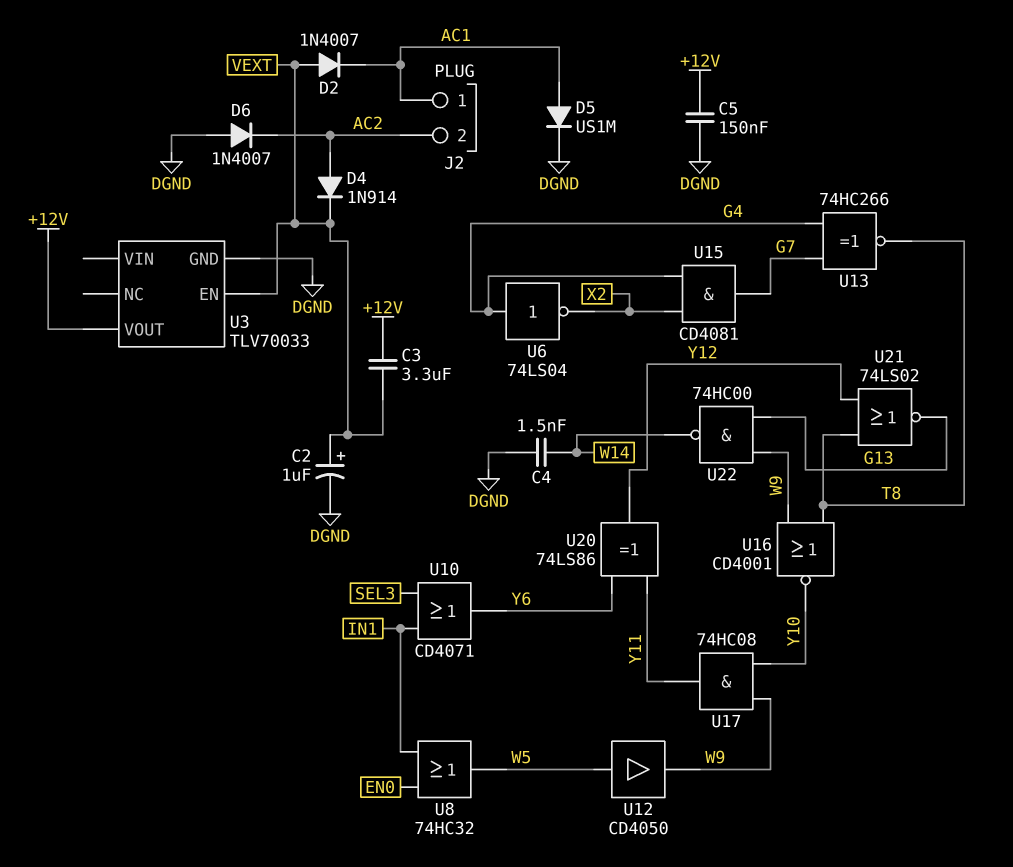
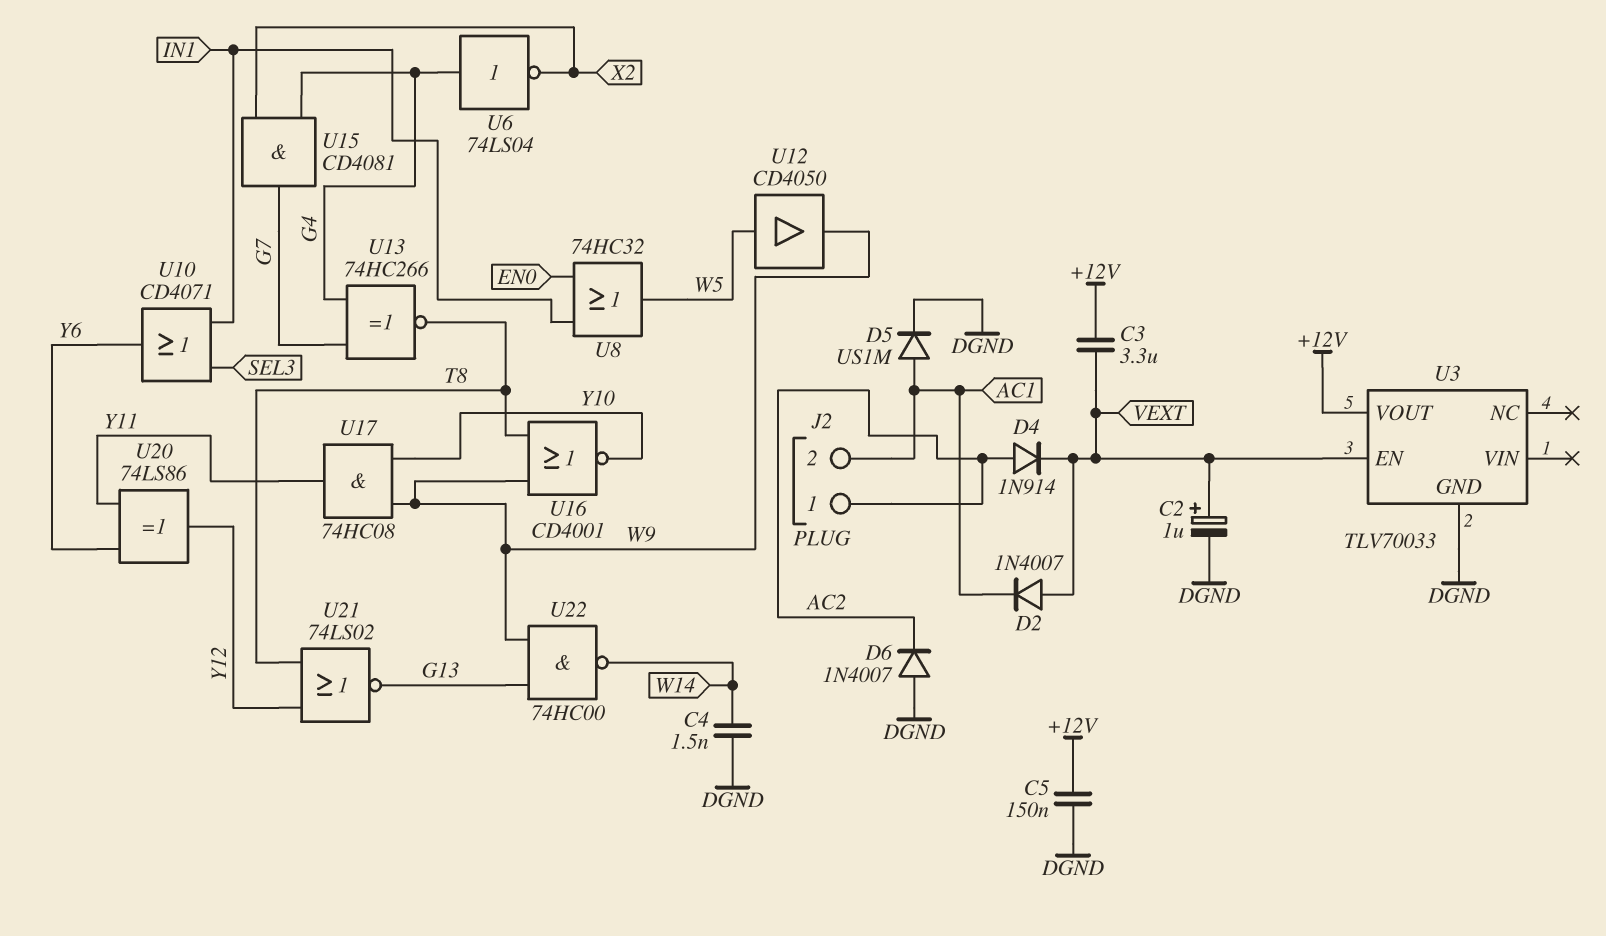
J2 pin 1: AC1 -> AC2
J2 pin 2: AC2 -> AC1

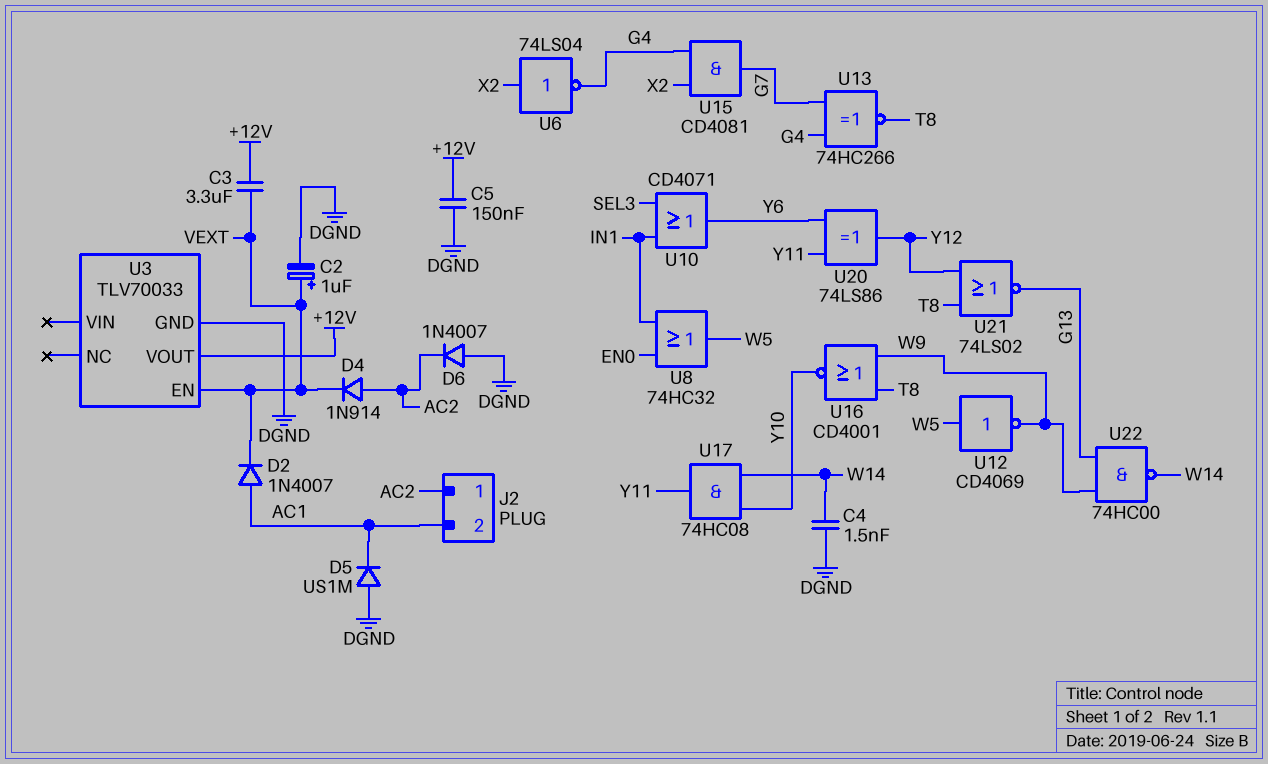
D2: diode 1N4007 (A VEXT, K AC1) -> diode 1N4007 (A AC1, K VEXT)
D5: diode US1M (A AC1, K DGND) -> diode US1M (A DGND, K AC1)
U6: NOT 74LS04 (in G4, out X2) -> NOT 74LS04 (in X2, out G4)
U12: buffer CD4050 (in W5, out W9) -> NOT CD4069 (in W5, out W9)
U17: AND 74HC08 (in W9, in Y10, out Y11) -> AND 74HC08 (in W14, in Y10, out Y11)

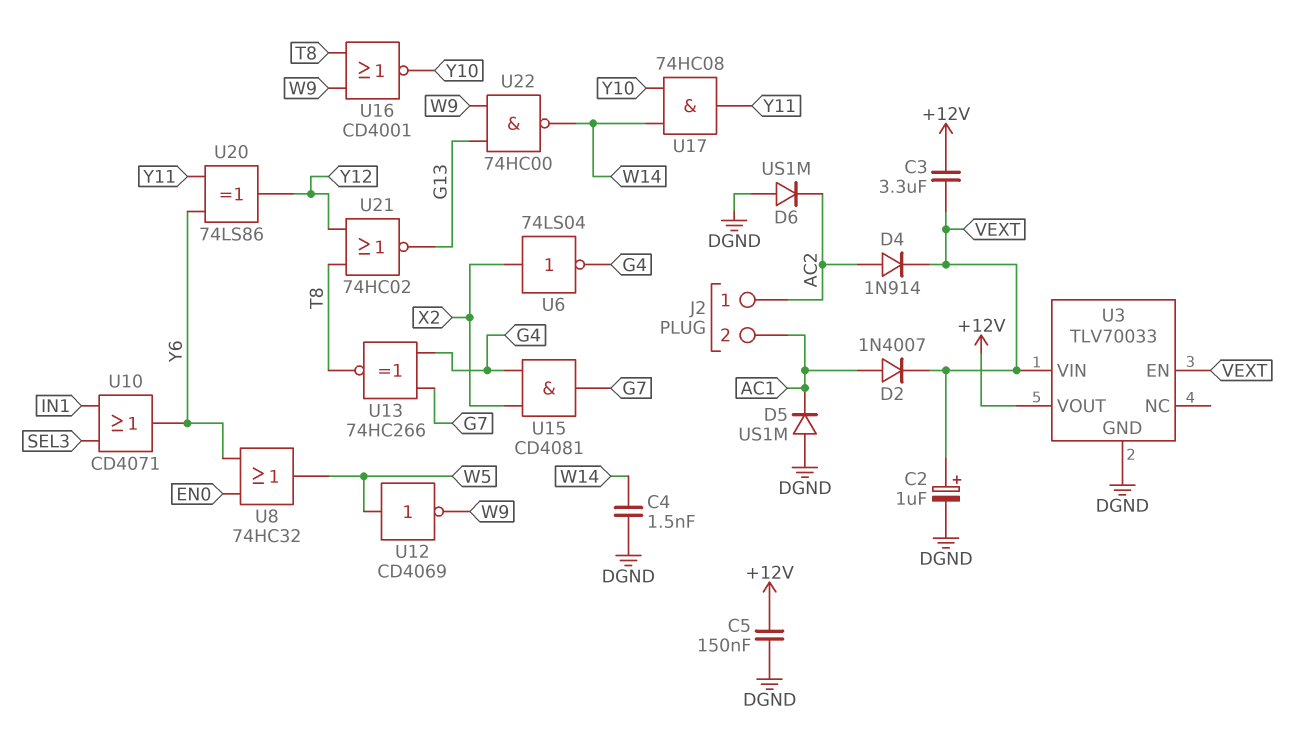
D6: diode 1N4007 (A DGND, K AC2) -> diode US1M (A DGND, K AC2)
U3 pin VIN: none -> VEXT
U8: OR 74HC32 (in EN0, in IN1, out W5) -> OR 74HC32 (in EN0, in Y6, out W5)
U21: NOR 74LS02 (in T8, in Y12, out G13) -> NOR 74HC02 (in T8, in Y12, out G13)

